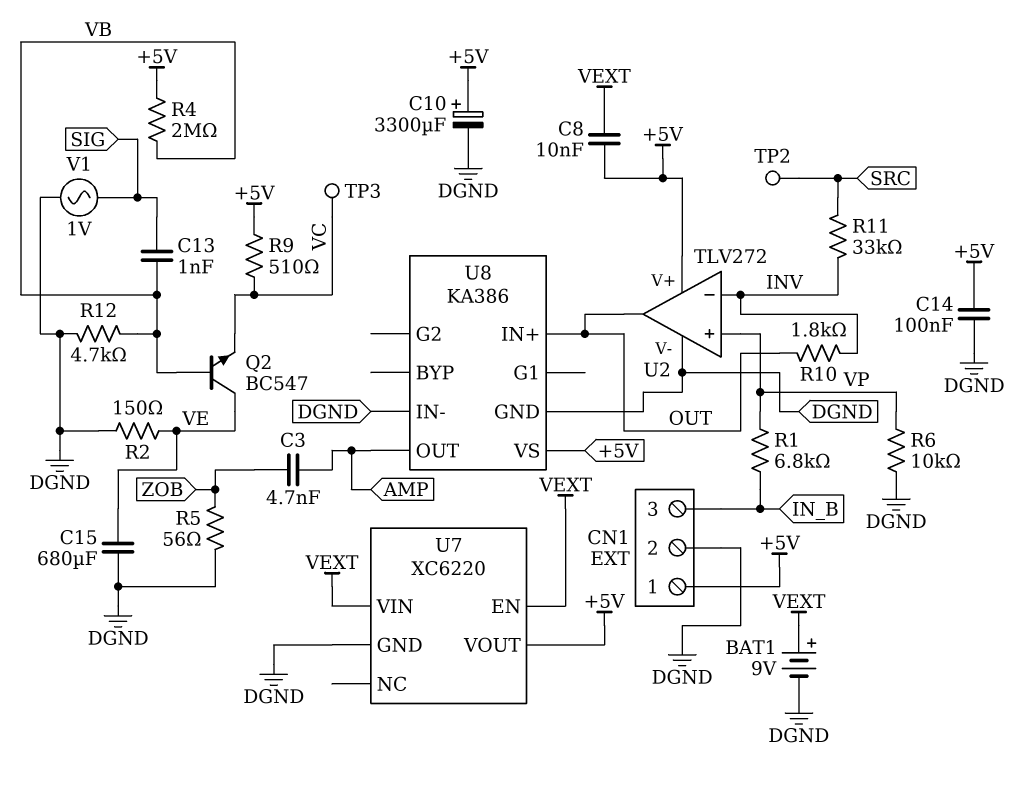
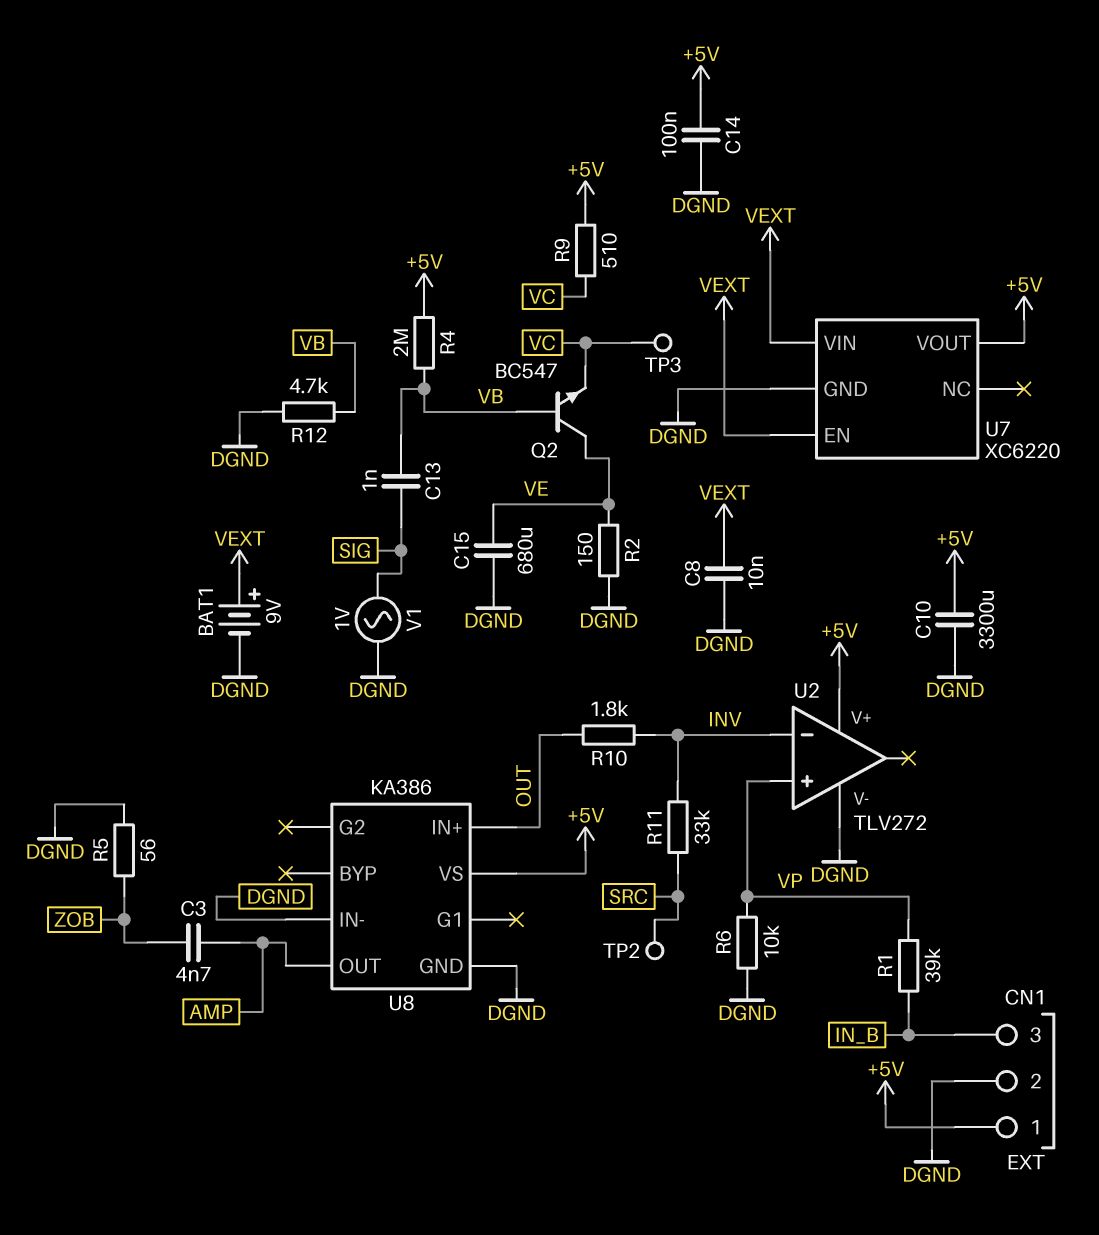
C8: 10nF (+5V, VEXT) -> 10nF (DGND, VEXT)
C10: 3300uF (plus +5V, minus DGND) -> 3300uF (+5V, DGND)
R1: 6.8k (IN_B, VP) -> 39k (IN_B, VP)
U2 pin out: OUT -> none

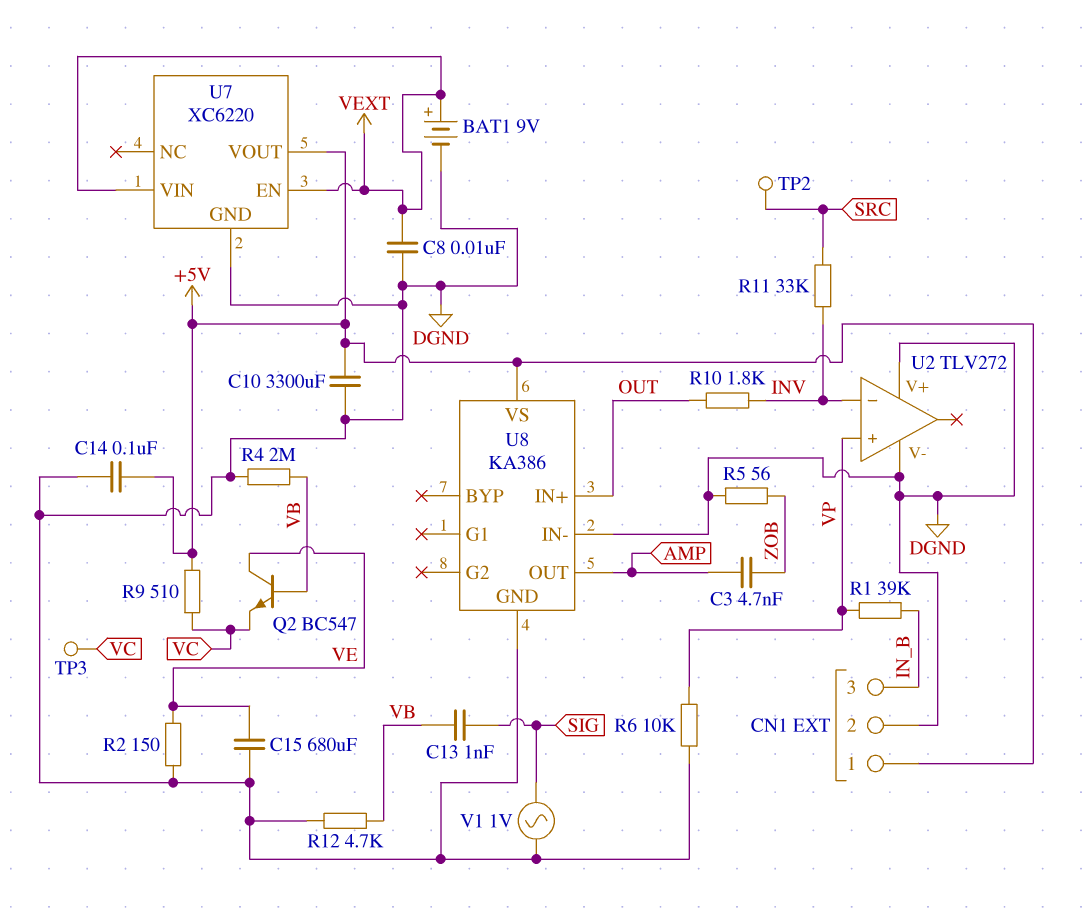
R4: 2M (+5V, VB) -> 2M (DGND, VB)
U2 pin V+: +5V -> DGND

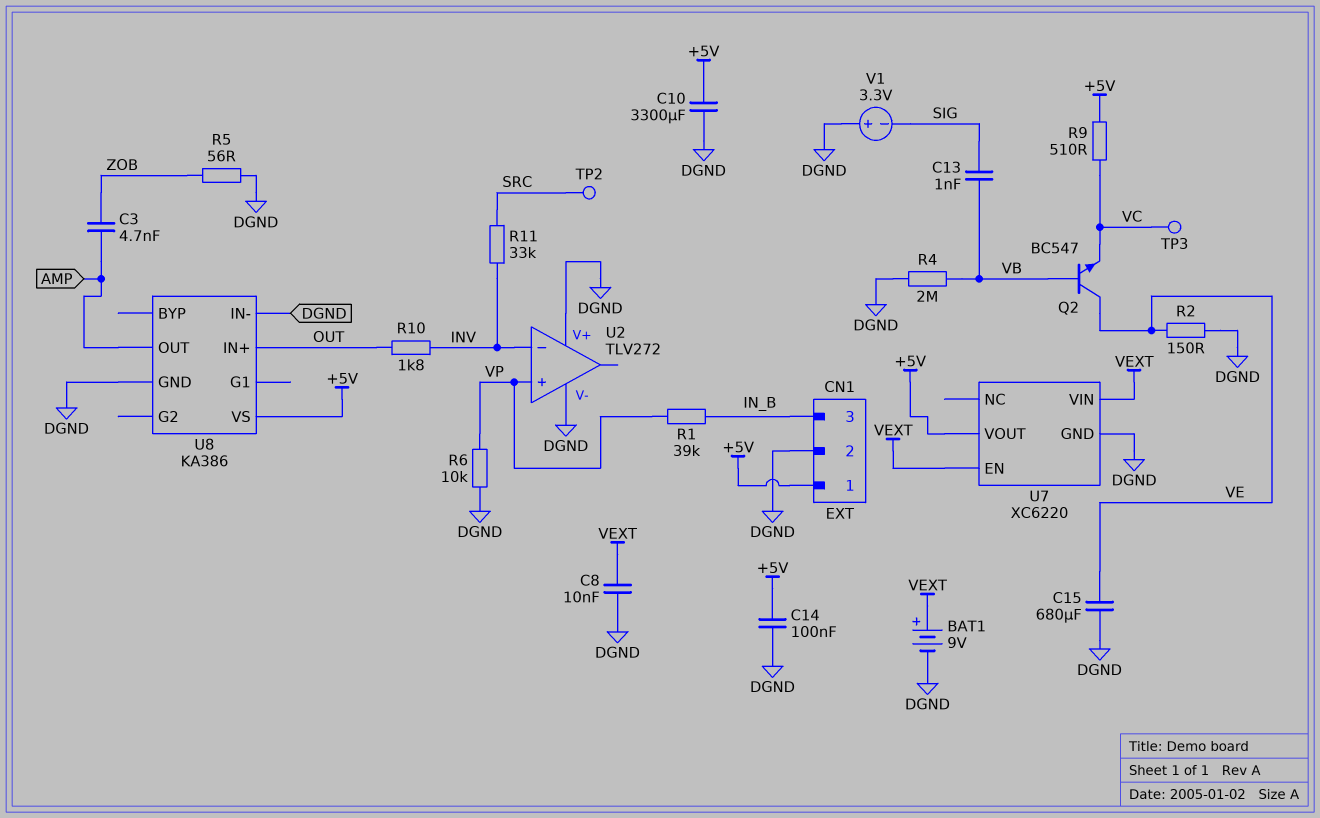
R12: 4.7k (DGND, VB) -> none
V1: AC 1V (DGND, SIG) -> 3.3V (plus DGND, minus SIG)

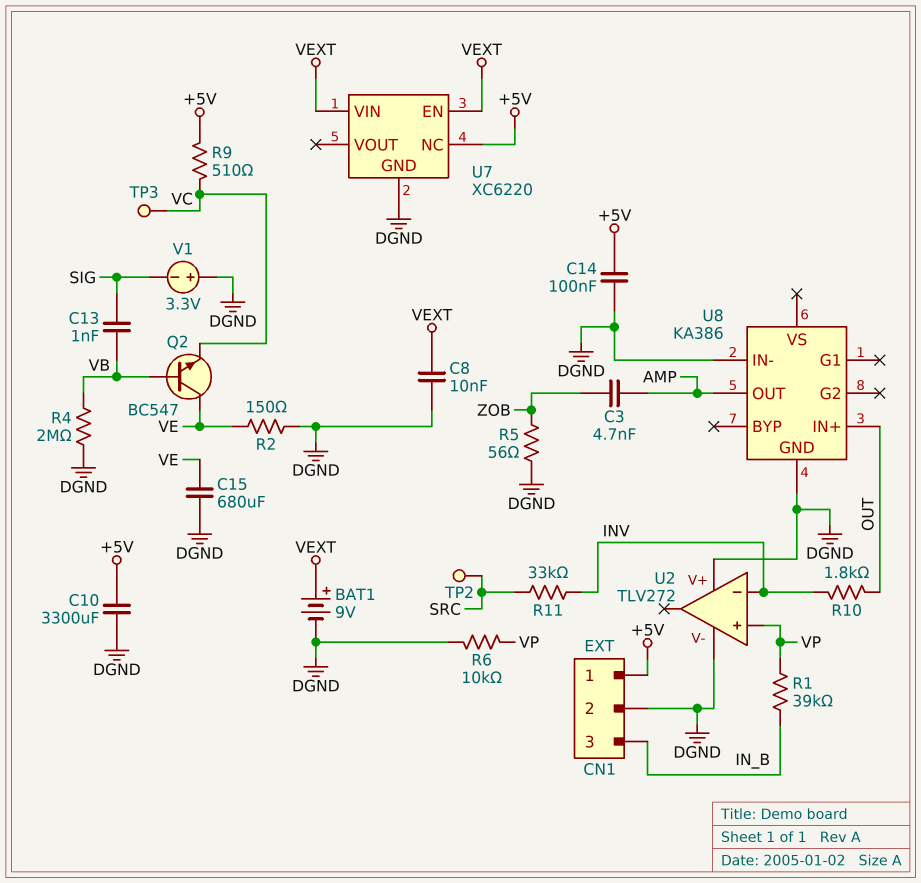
U7 pin NC: none -> +5V
U7 pin VOUT: +5V -> none
U8 pin VS: +5V -> none

